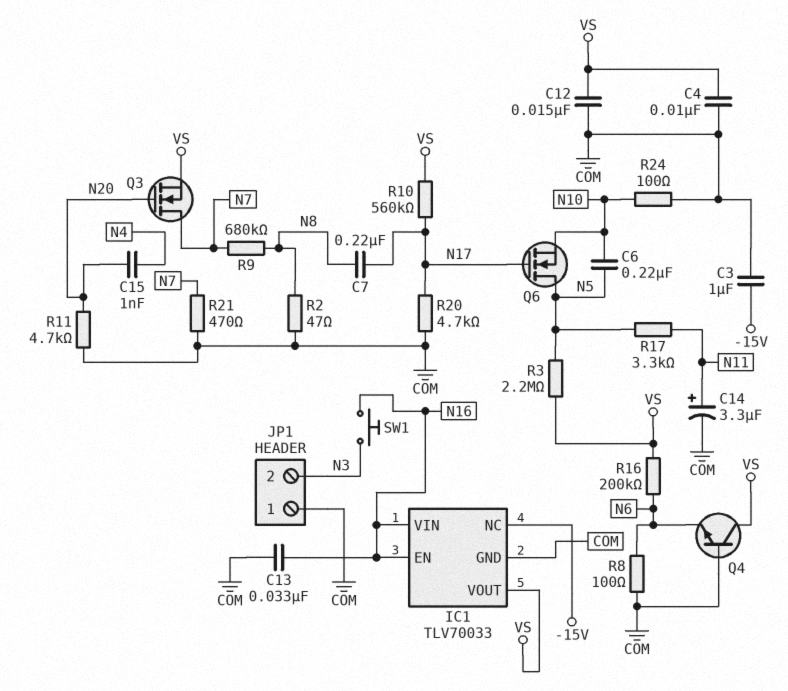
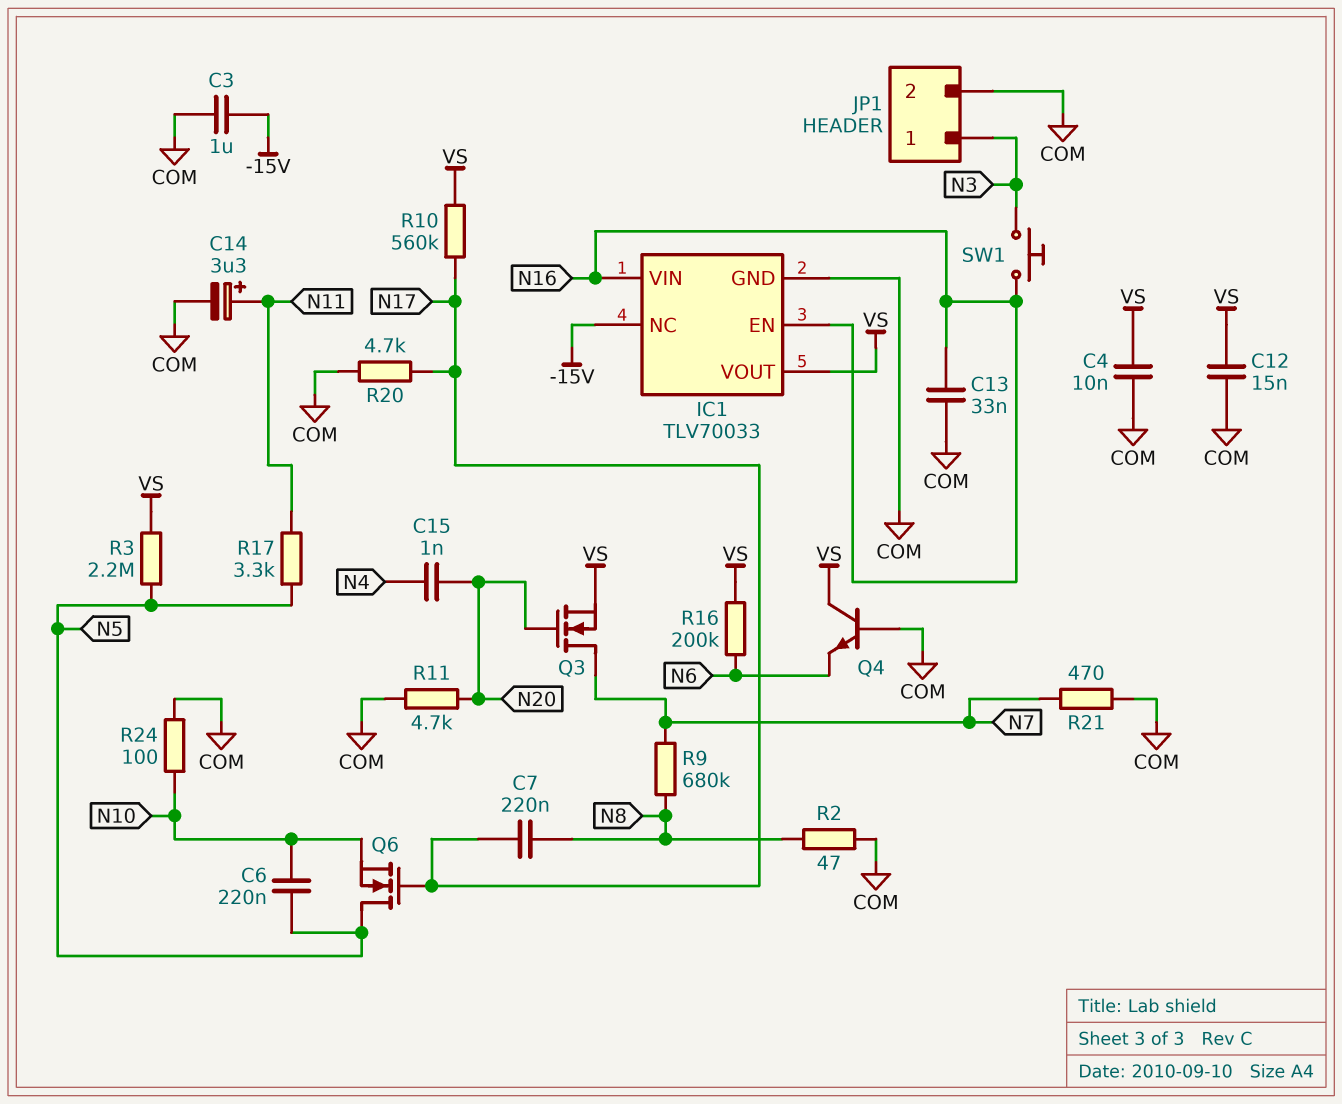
JP1 pin 1: COM -> N3
JP1 pin 2: N3 -> COM
R8: 100 (COM, N6) -> none

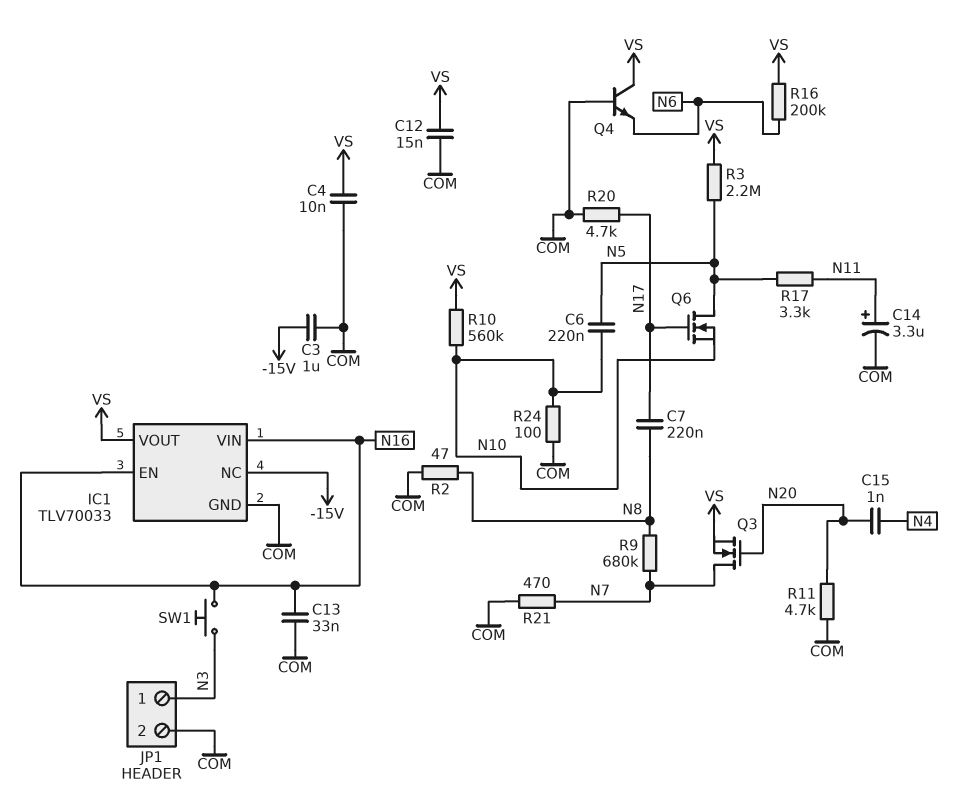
R10: 560k (N17, VS) -> 560k (N10, VS)

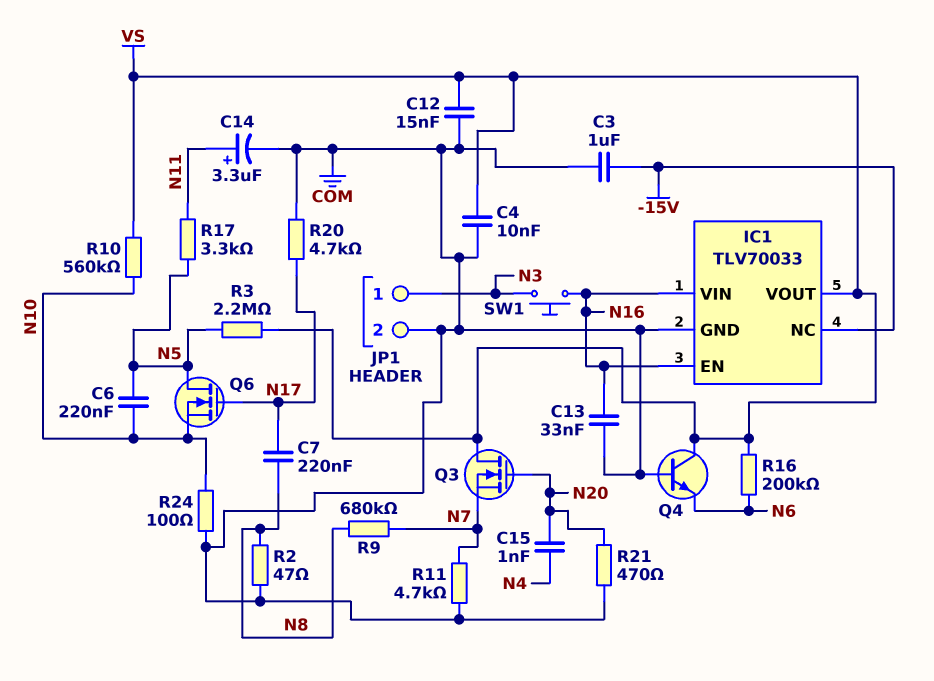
Q3: NMOS (G N20, D N7, S VS) -> NMOS (G N20, D VS, S N7)
R11: 4.7k (COM, N20) -> 4.7k (COM, N7)
R21: 470 (COM, N7) -> 470 (COM, N20)

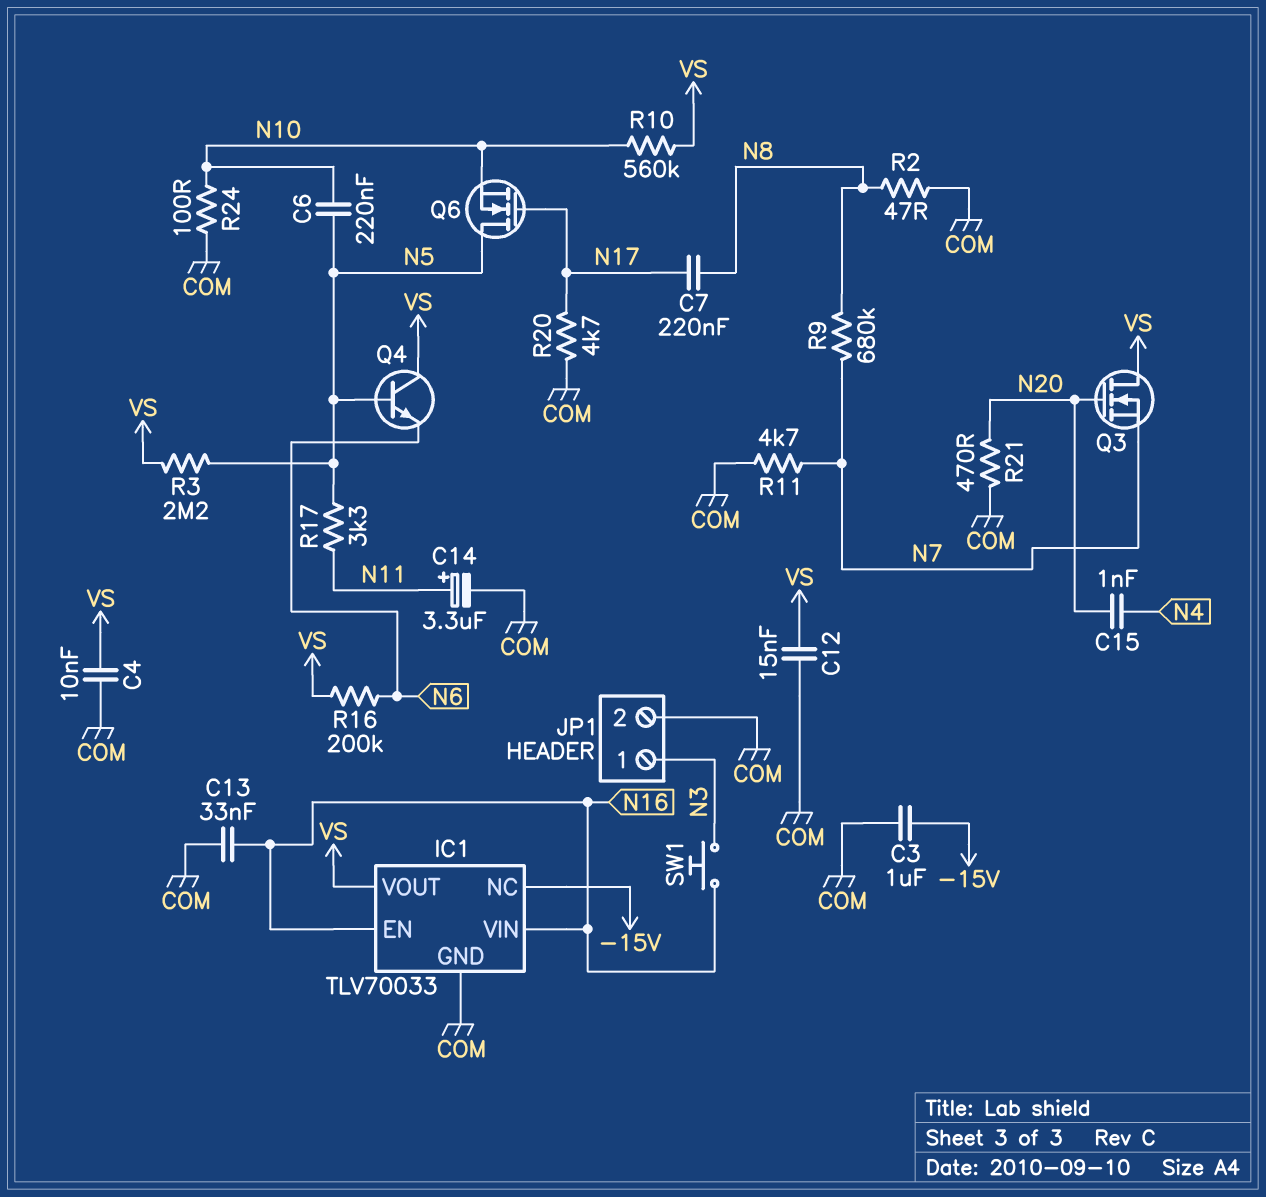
Q4: NPN (B COM, C VS, E N6) -> NPN (B N5, C VS, E N6)

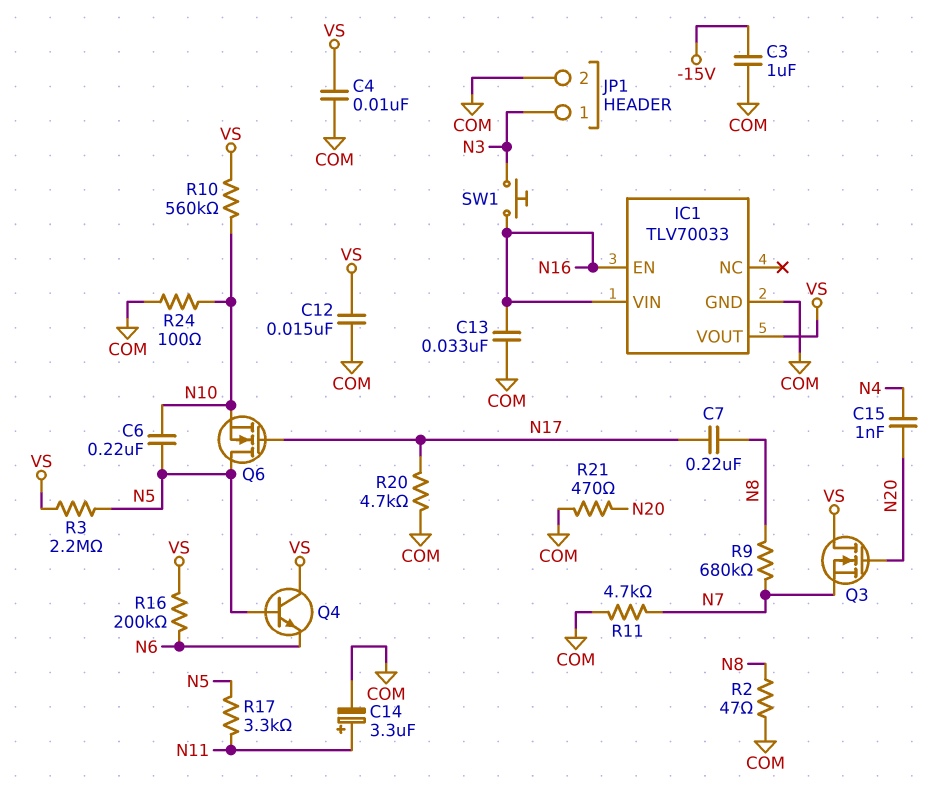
IC1 pin NC: -15V -> none

